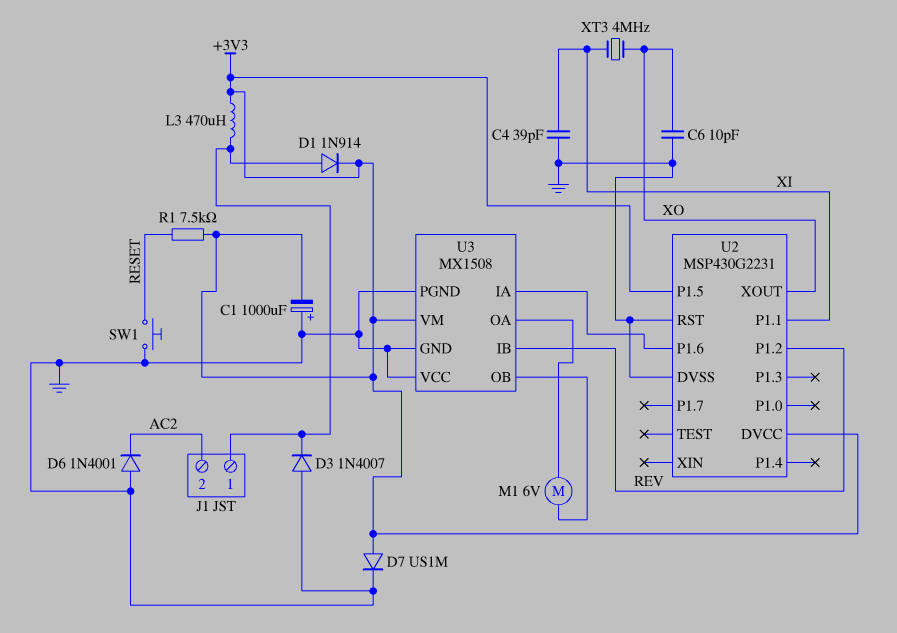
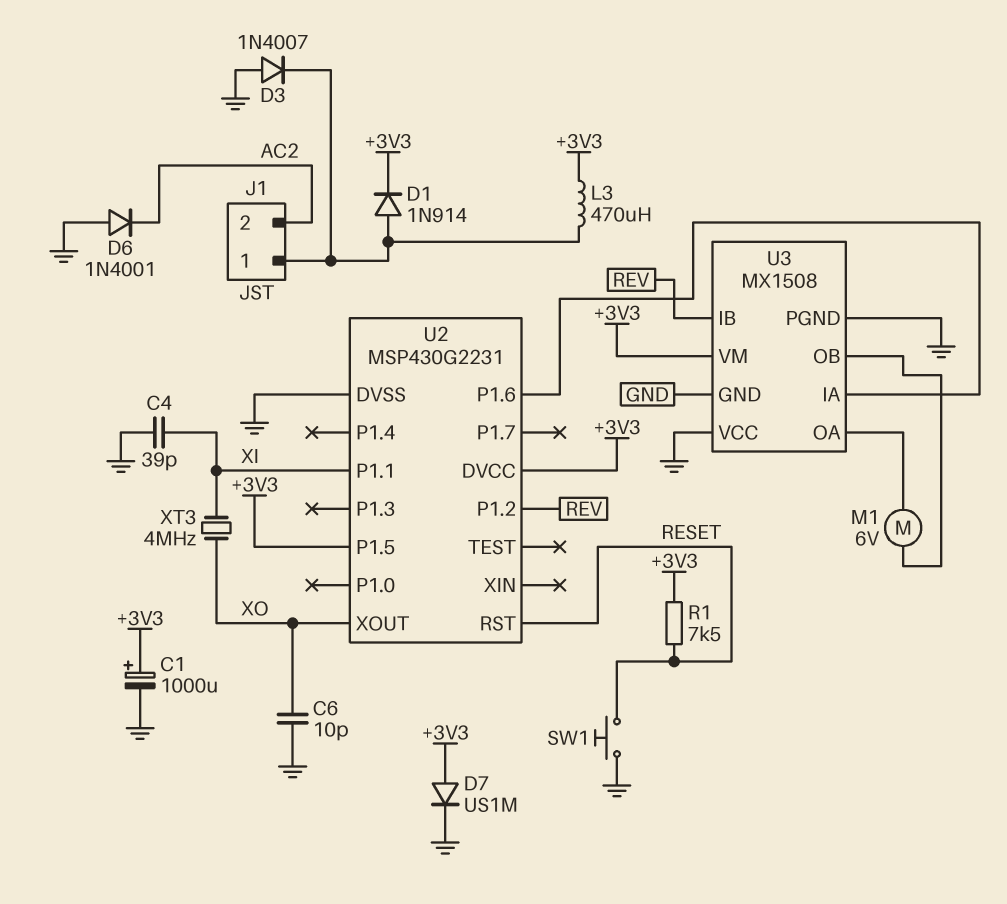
C1: 1000uF (plus GND, minus +3V3) -> 1000uF (plus +3V3, minus GND)
U2 pin RST: GND -> RESET

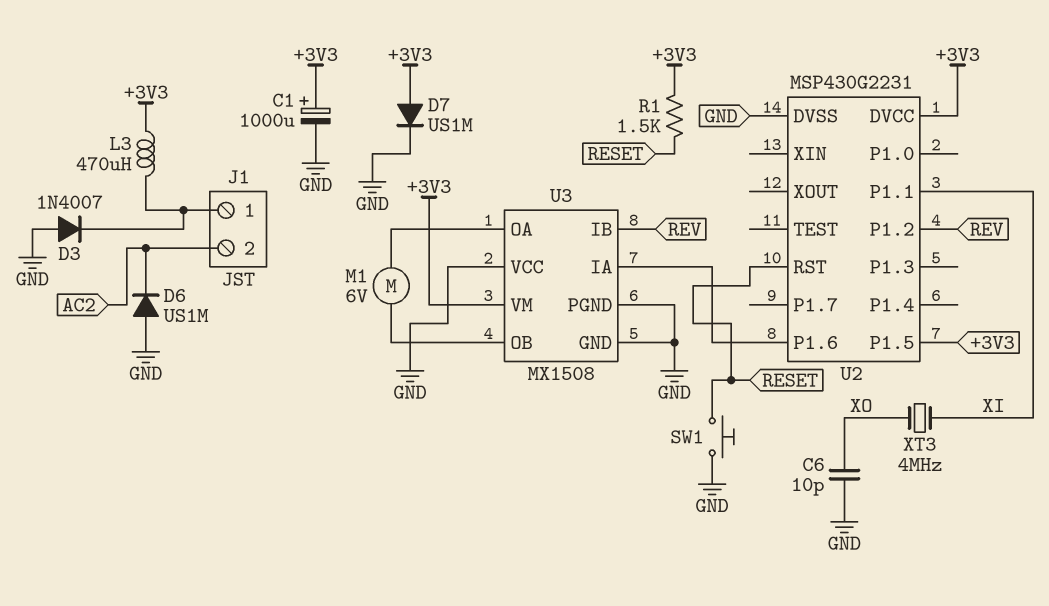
C4: 39pF (GND, XI) -> none
D1: diode 1N914 (A J1/1, K +3V3) -> none
D6: diode 1N4001 (A GND, K AC2) -> diode US1M (A GND, K AC2)
R1: 7.5k (+3V3, RESET) -> 1.5k (+3V3, RESET)
U2 pin XOUT: XO -> none

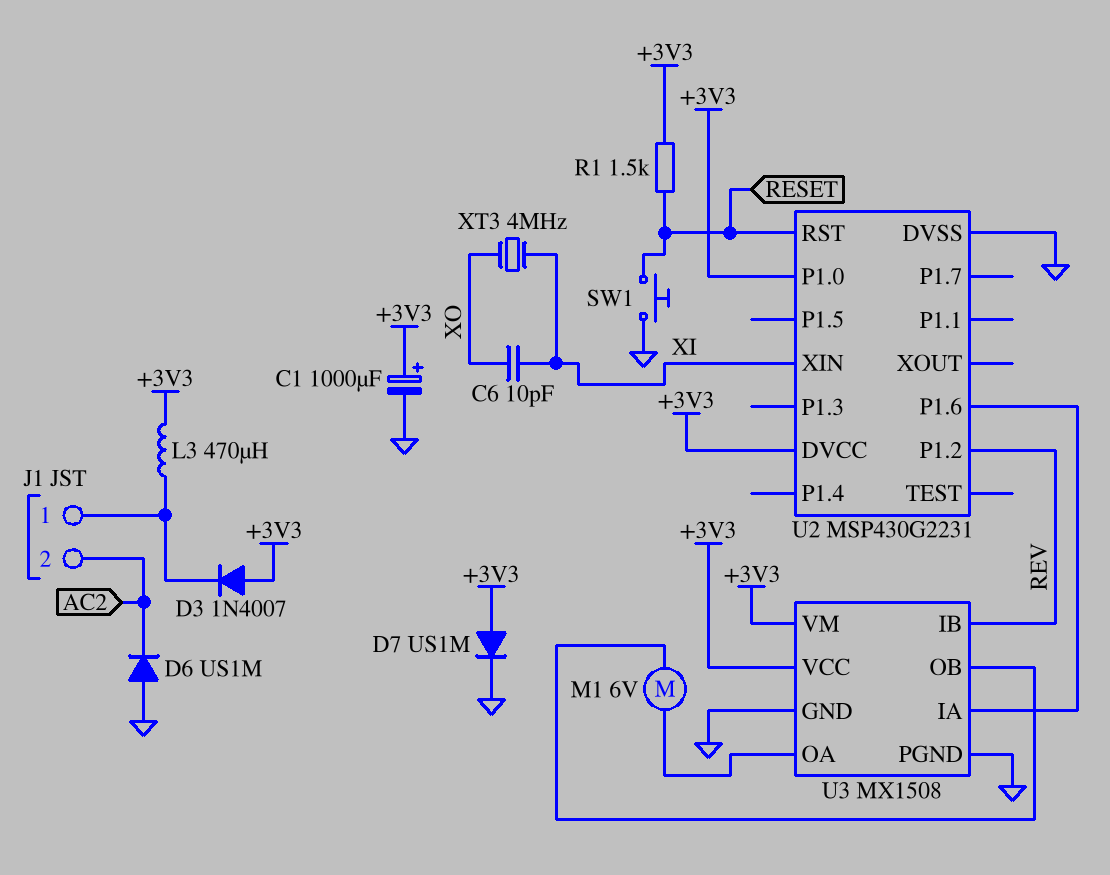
C6: 10pF (GND, XO) -> 10pF (XI, XO)
D3: diode 1N4007 (A GND, K J1/1) -> diode 1N4007 (A +3V3, K J1/1)
U2 pin P1.0: none -> +3V3
U2 pin P1.1: XI -> none
U2 pin P1.5: +3V3 -> none
U2 pin XIN: none -> XI
U3 pin VCC: GND -> +3V3

